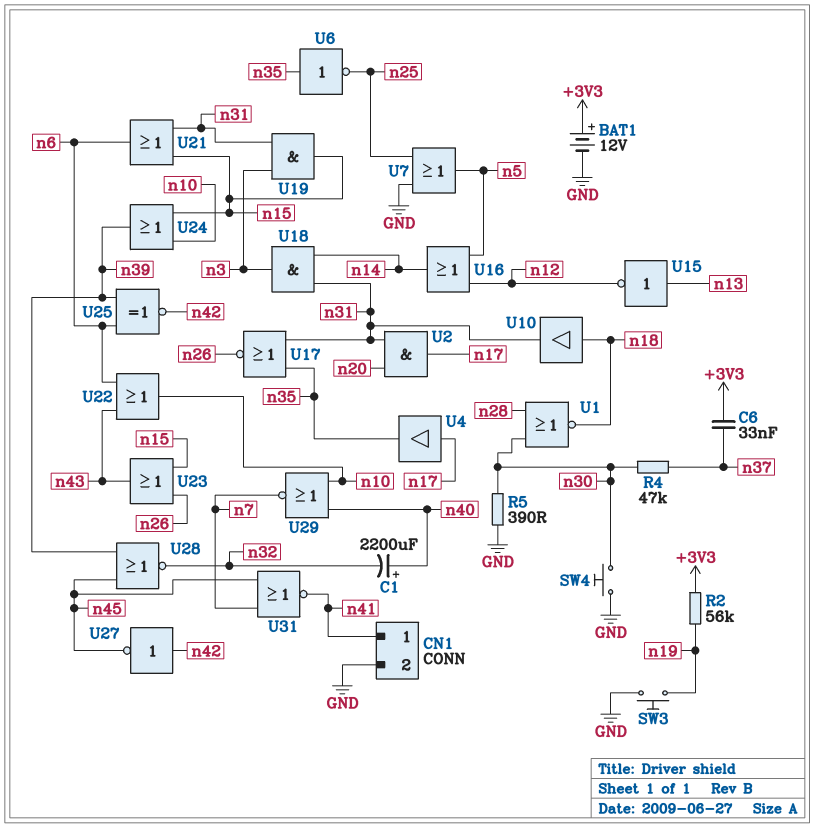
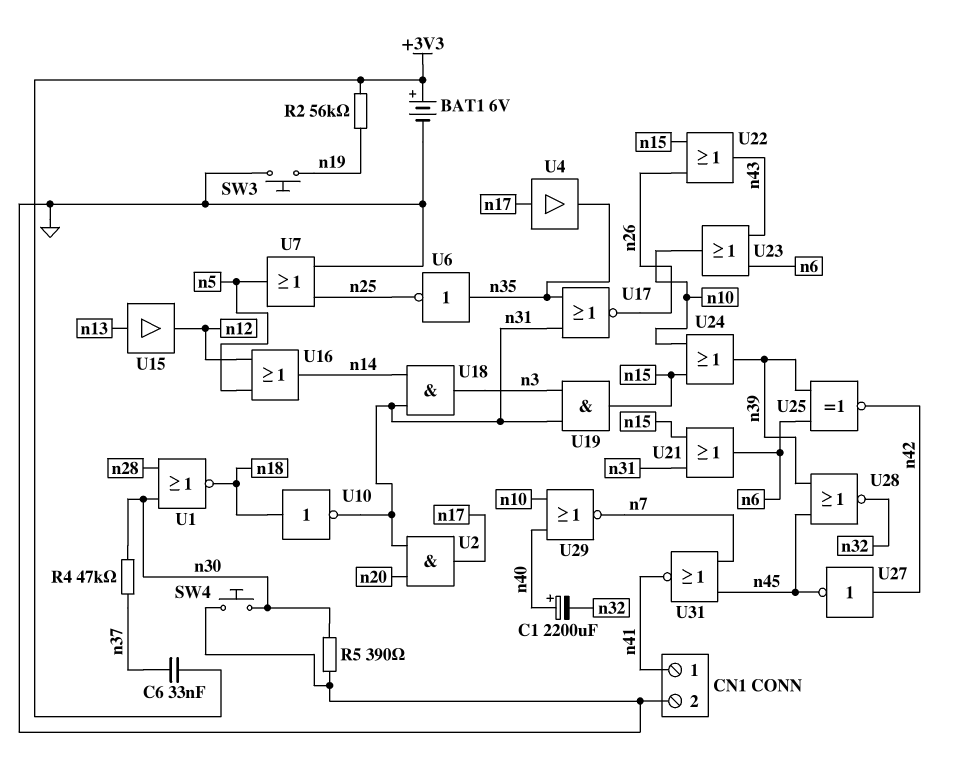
BAT1: 12V (plus +3V3, minus GND) -> 6V (plus +3V3, minus GND)
U10: buffer (in n18, out n31) -> NOT (in n18, out n31)
U15: NOT (in n13, out n12) -> buffer (in n13, out n12)
U22: OR (in n6, in n43, out n10) -> OR (in n15, in n26, out n43)
U23: OR (in n15, in n26, out n43) -> OR (in n6, in n43, out n10)

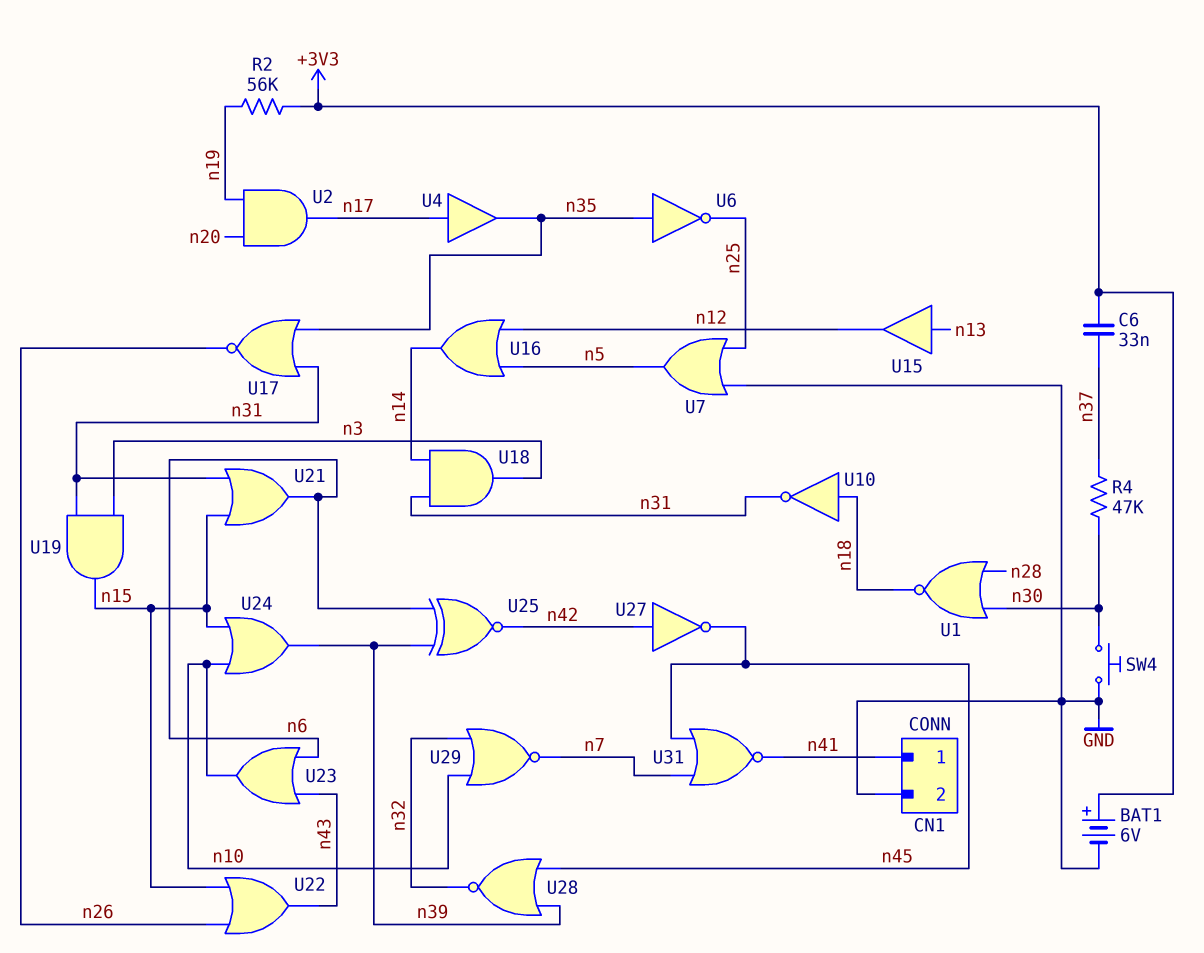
C1: 2200uF (plus n40, minus n32) -> none
R5: 390 (GND, n30) -> none
SW3: button (GND, n19) -> none
U2: AND (in n20, in n31, out n17) -> AND (in n19, in n20, out n17)
U29: NOR (in n10, in n40, out n7) -> NOR (in n10, in n32, out n7)

